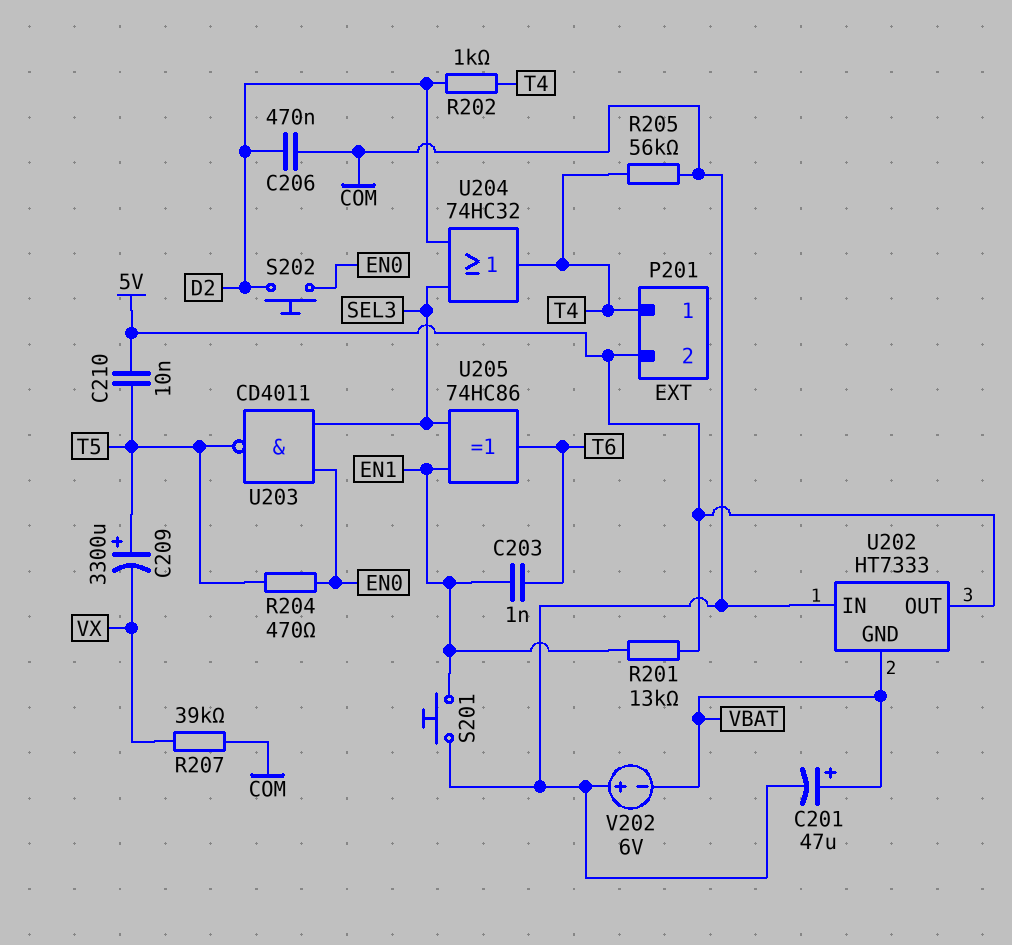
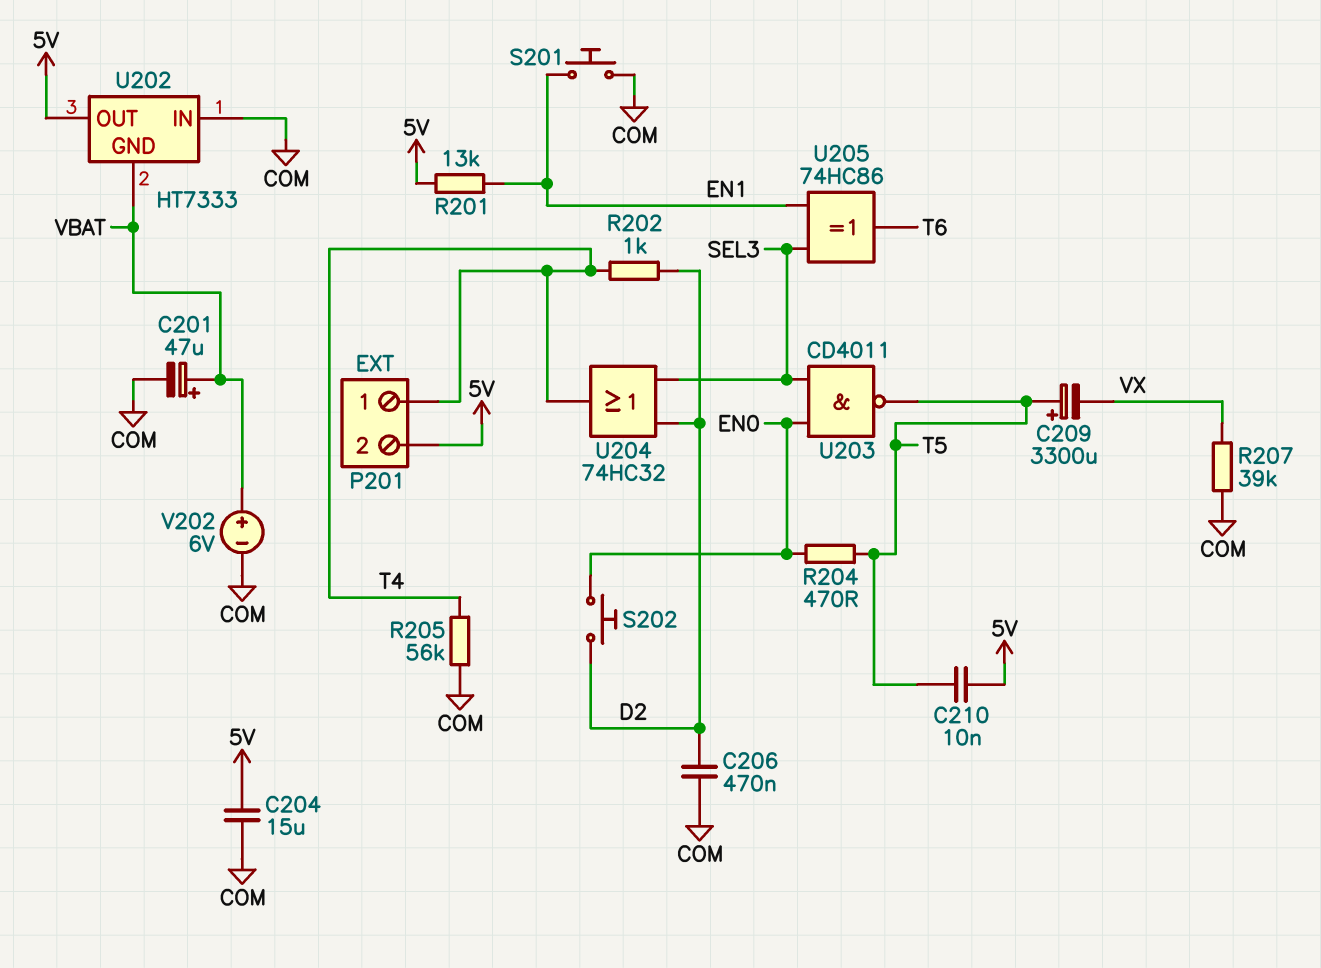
C203: 1nF (EN1, T6) -> none
C204: none -> 15uF (5V, COM)
V202: 6V (plus COM, minus VBAT) -> 6V (plus VBAT, minus COM)

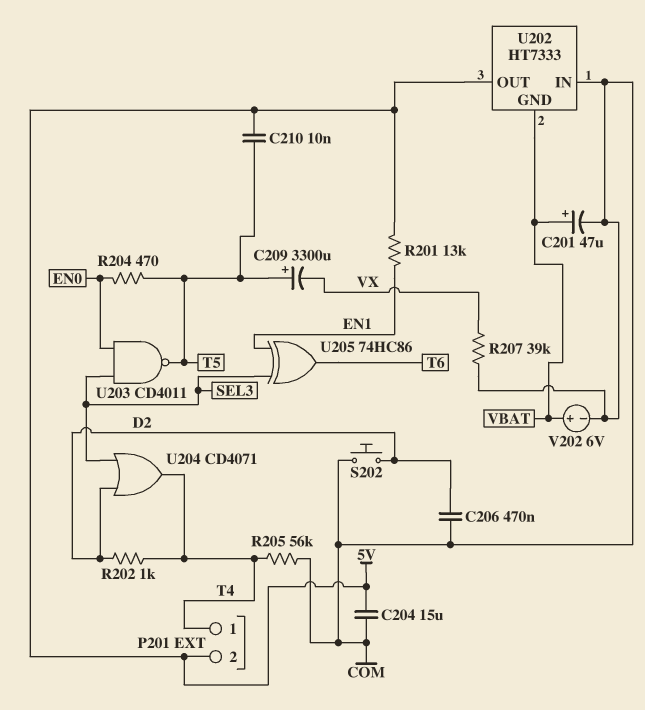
S201: button (COM, EN1) -> none
S202: button (D2, EN0) -> button (COM, D2)
U204: OR 74HC32 (in D2, in SEL3, out T4) -> OR CD4071 (in D2, in SEL3, out T4)

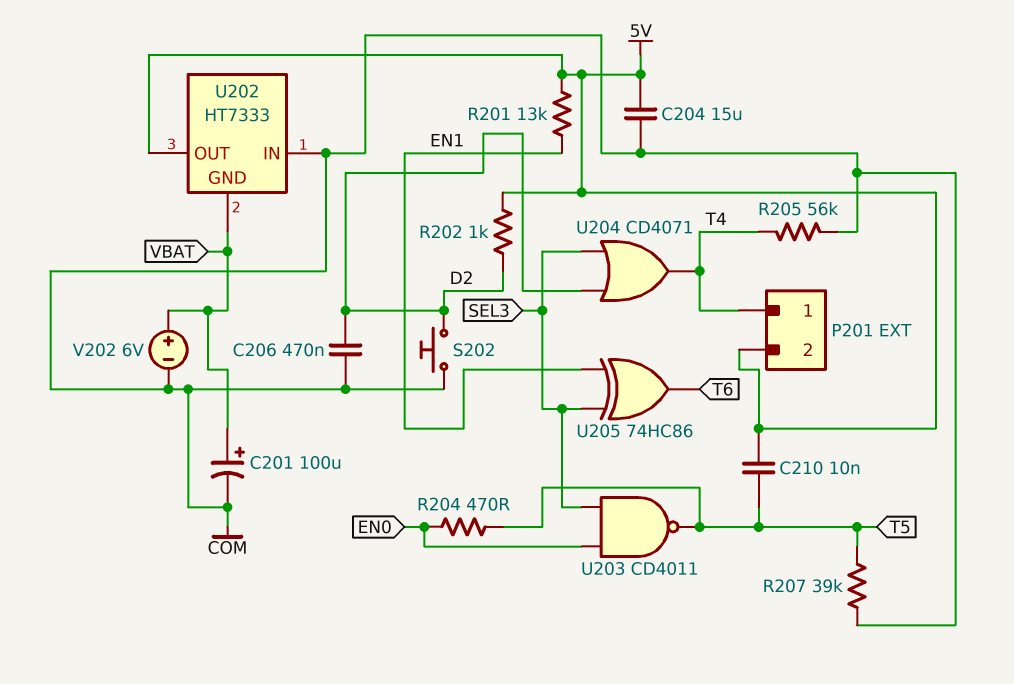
C201: 47uF (plus VBAT, minus COM) -> 100uF (plus VBAT, minus COM)
C209: 3300uF (plus T5, minus VX) -> none
R202: 1k (D2, T4) -> 1k (5V, D2)
R207: 39k (COM, VX) -> 39k (COM, T5)

